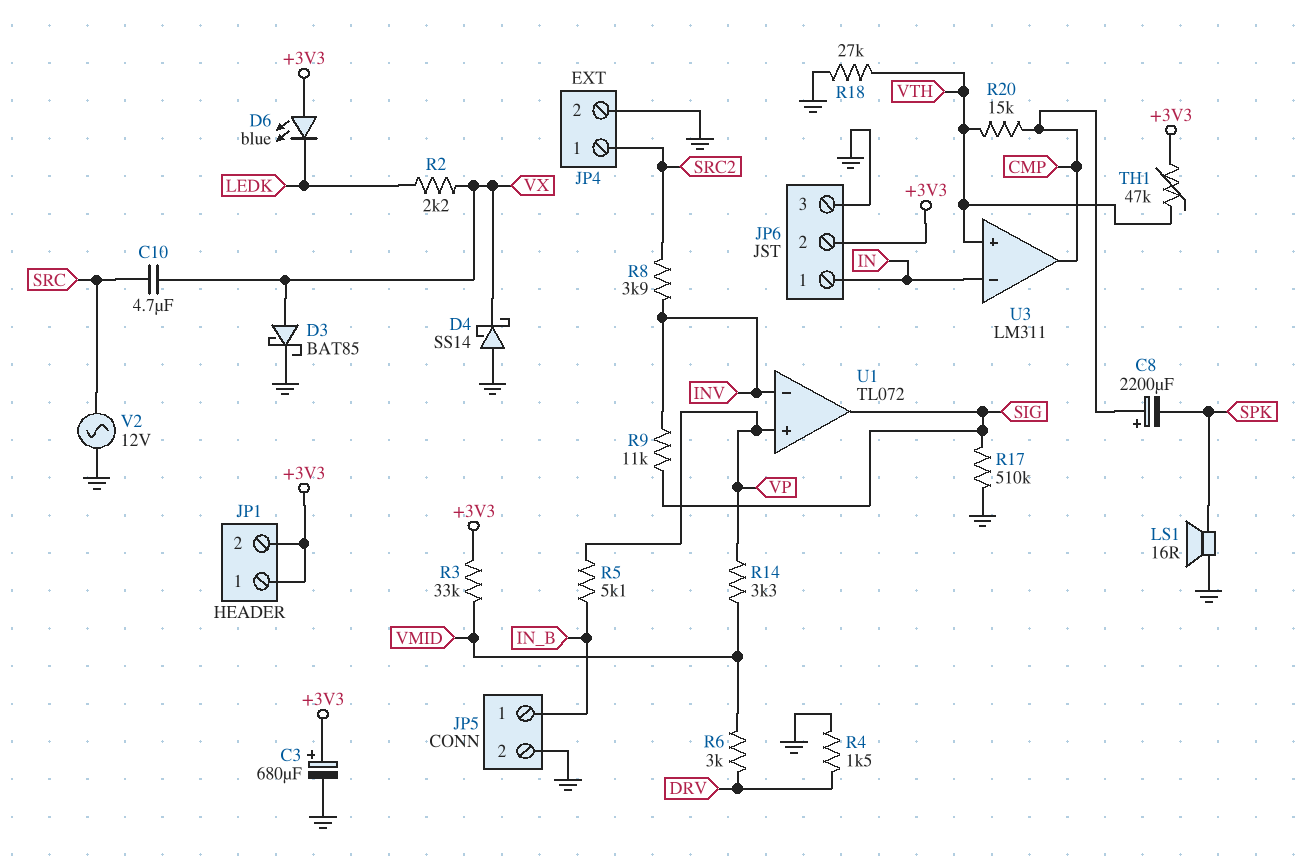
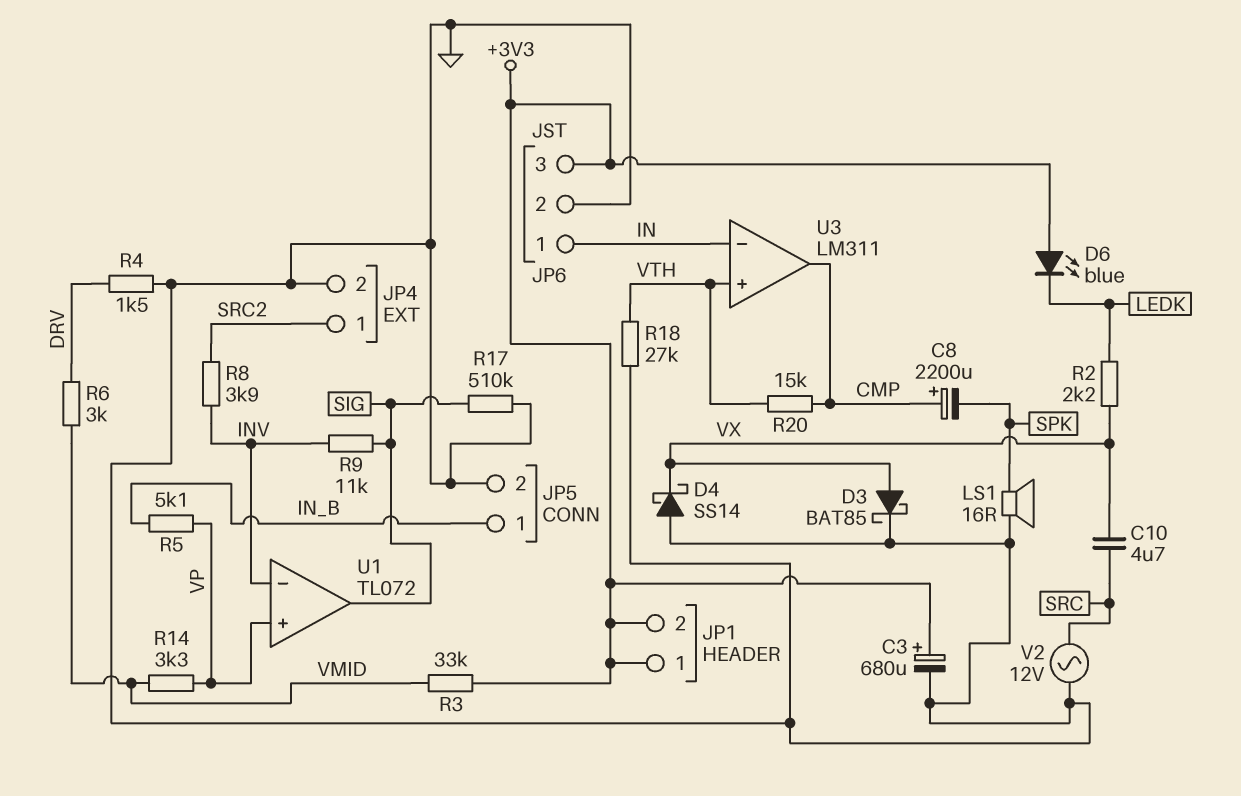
JP6 pin 2: +3V3 -> GND
JP6 pin 3: GND -> +3V3
TH1: 47k (+3V3, VTH) -> none

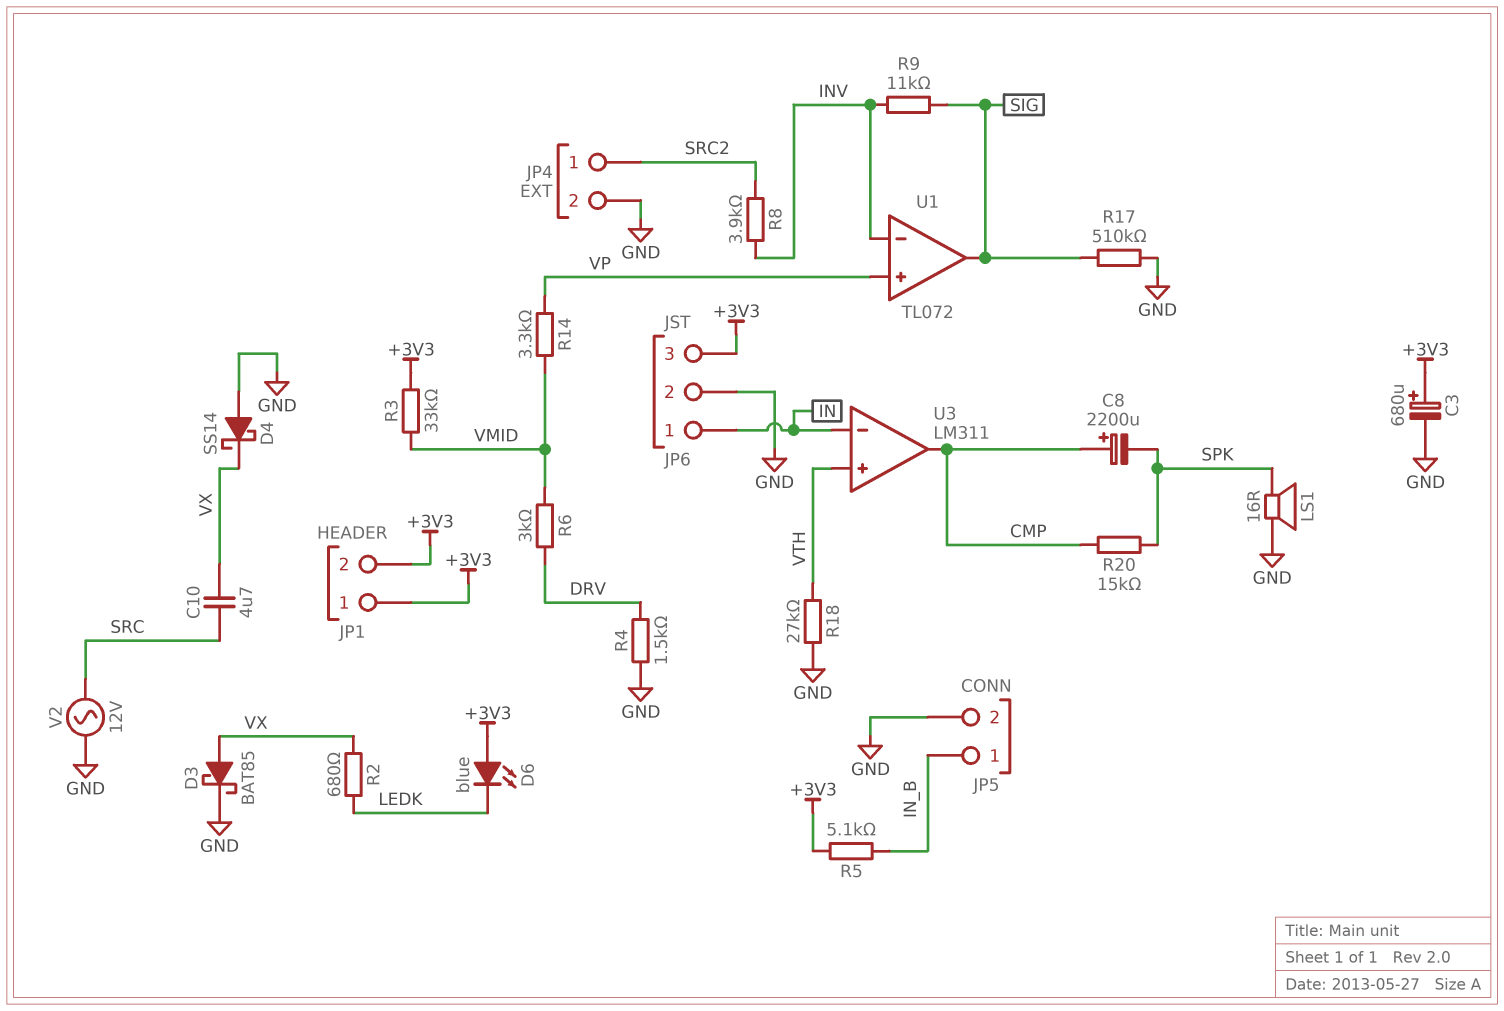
R2: 2.2k (LEDK, VX) -> 680 (LEDK, VX)
R5: 5.1k (IN_B, VP) -> 5.1k (+3V3, IN_B)
R20: 15k (CMP, VTH) -> 15k (CMP, SPK)

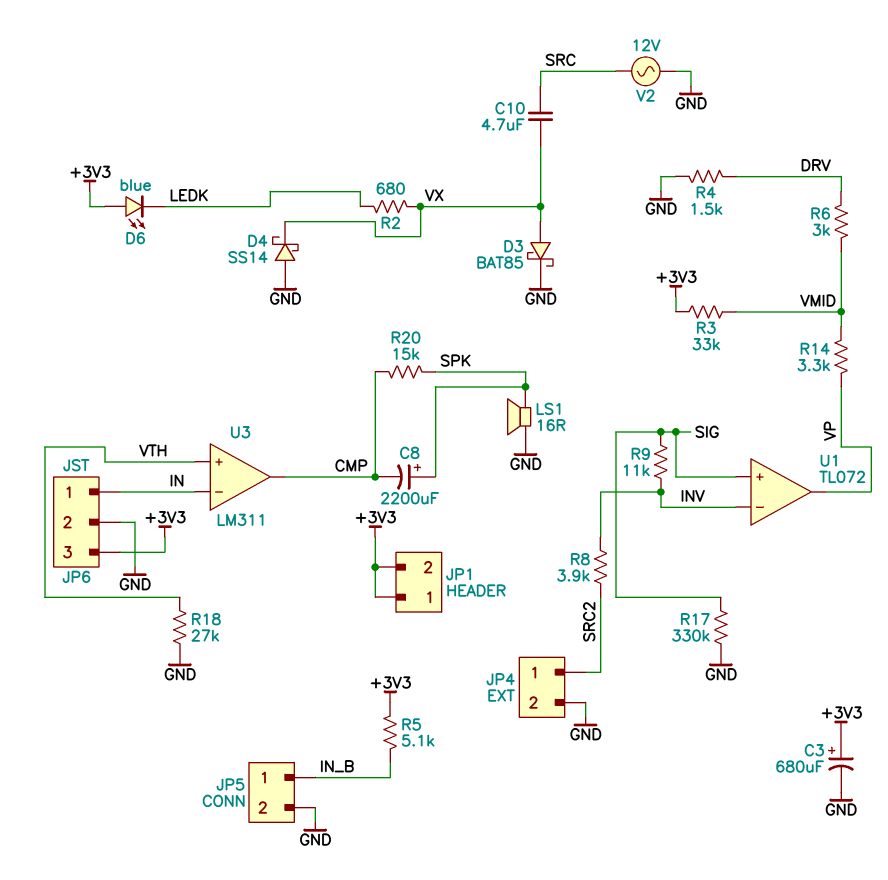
C8: 2200uF (plus CMP, minus SPK) -> 2200uF (plus SPK, minus CMP)
R17: 510k (GND, SIG) -> 330k (GND, SIG)
U1 pin in+: VP -> SIG
U1 pin out: SIG -> VP

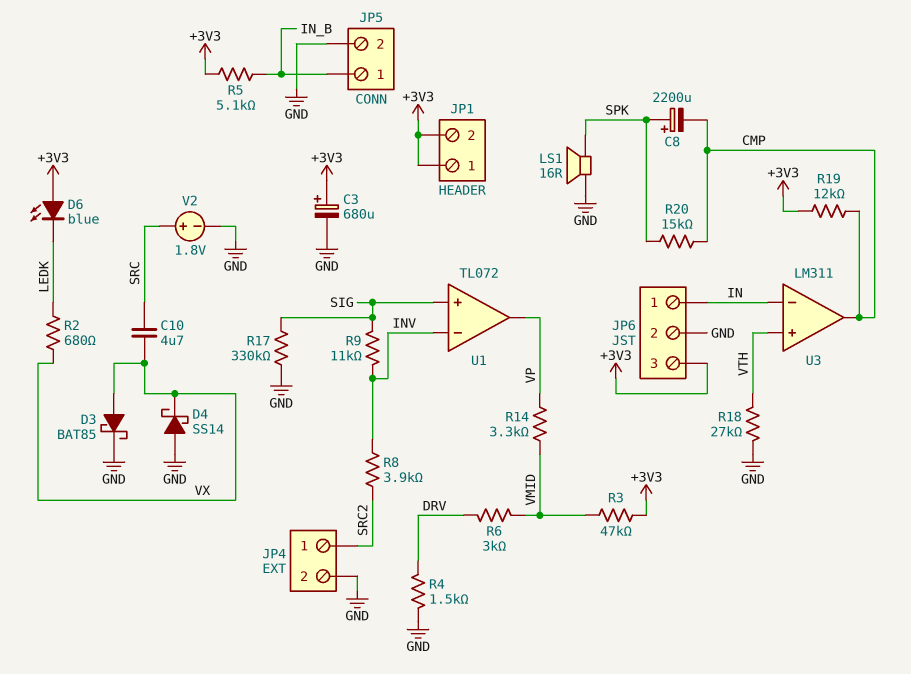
R3: 33k (+3V3, VMID) -> 47k (+3V3, VMID)
R19: none -> 12k (+3V3, CMP)
V2: AC 12V (GND, SRC) -> 1.8V (plus SRC, minus GND)

